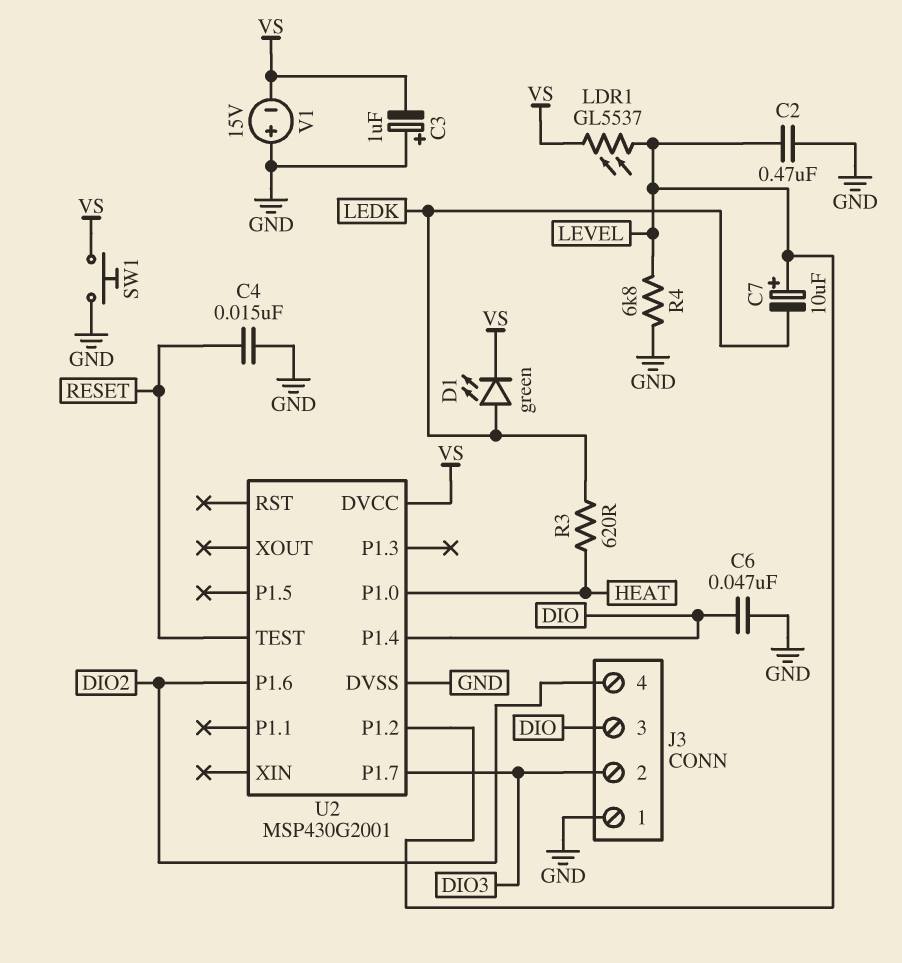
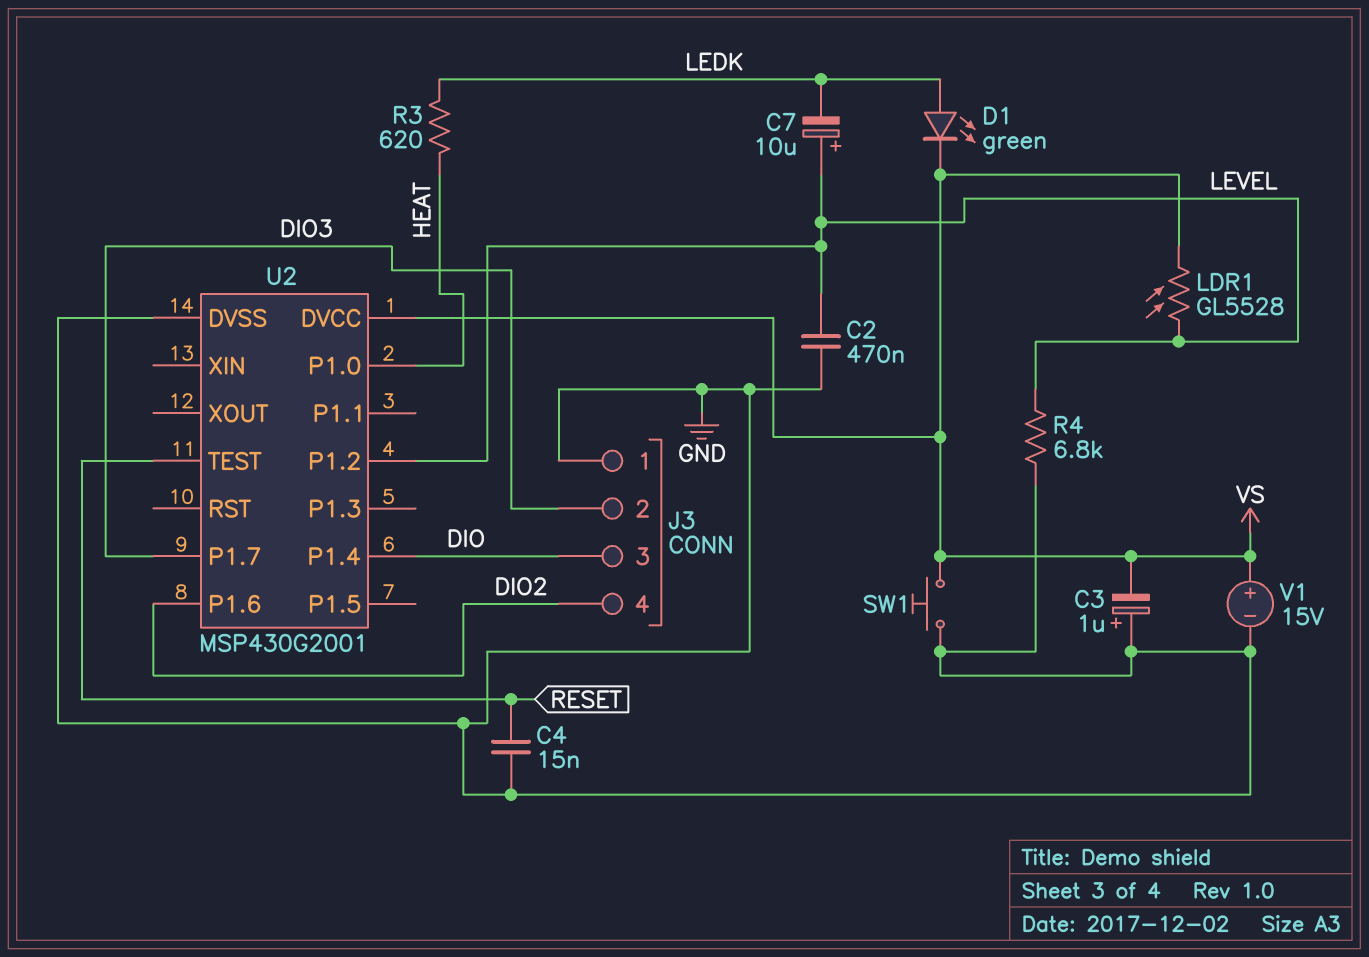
C6: 47nF (DIO, GND) -> none
LDR1: GL5537 (LEVEL, VS) -> GL5528 (LEVEL, VS)
V1: 15V (plus GND, minus VS) -> 15V (plus VS, minus GND)

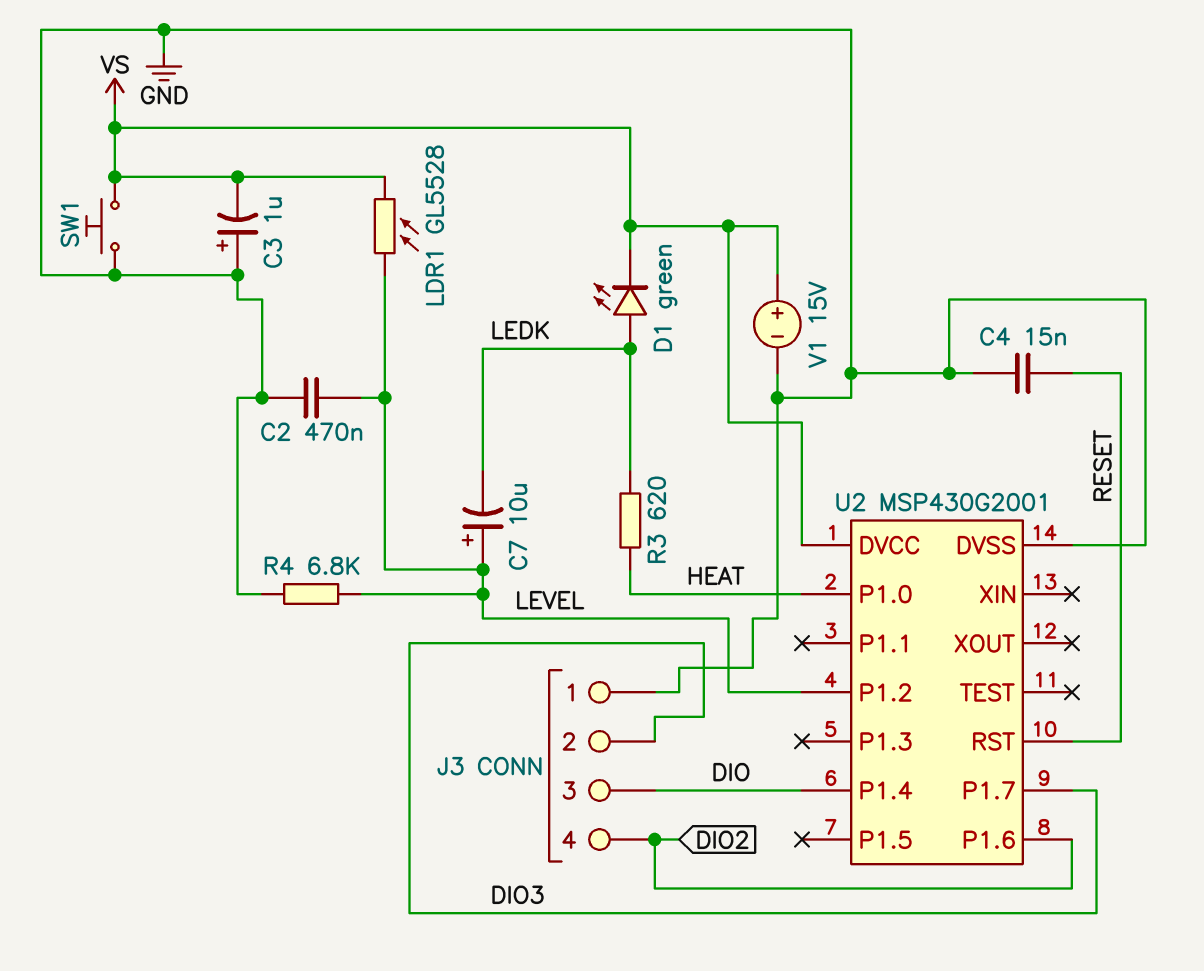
U2 pin RST: none -> RESET
U2 pin TEST: RESET -> none

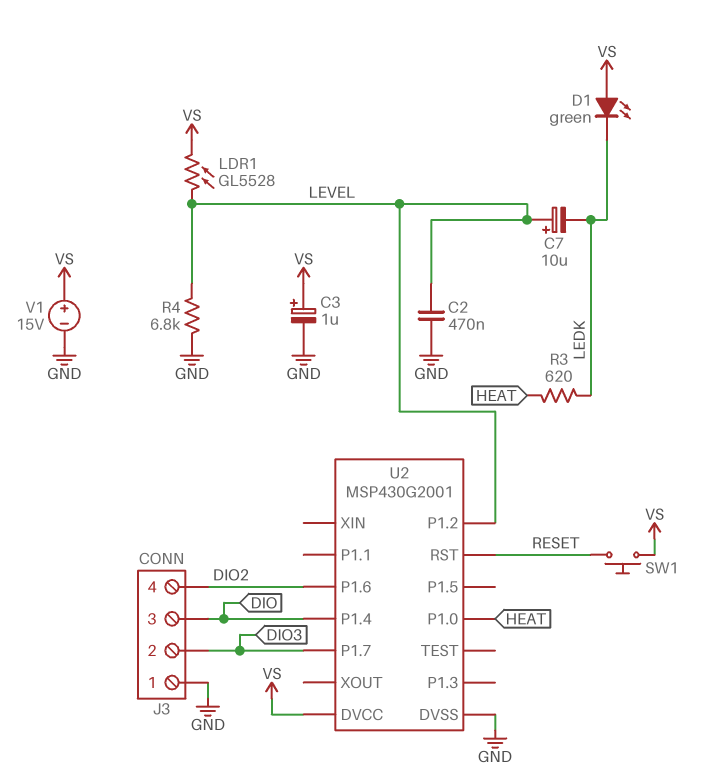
C3: 1uF (plus GND, minus VS) -> 1uF (plus VS, minus GND)
C4: 15nF (GND, RESET) -> none
D1: LED green (A LEDK, K VS) -> LED green (A VS, K LEDK)
SW1: button (GND, VS) -> button (RESET, VS)

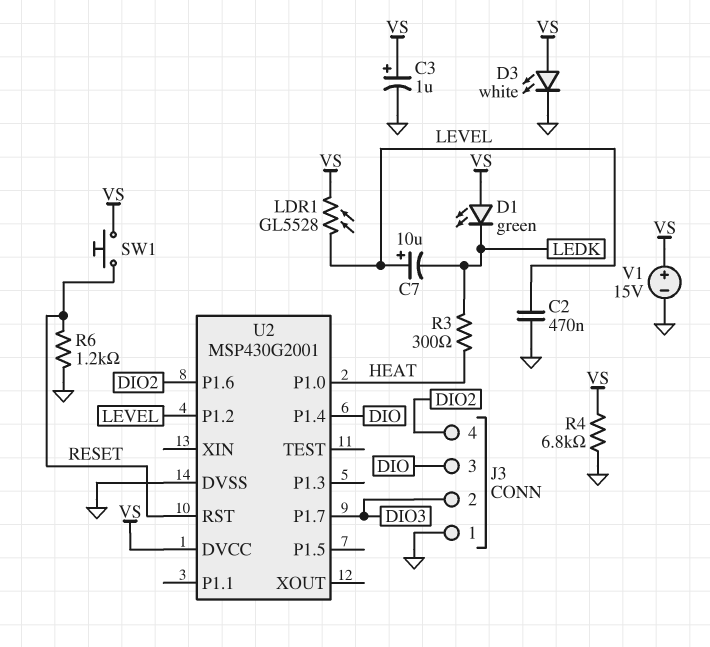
D3: none -> LED white (A VS, K GND)
R3: 620 (HEAT, LEDK) -> 300 (HEAT, LEDK)
R4: 6.8k (GND, LEVEL) -> 6.8k (GND, VS)
R6: none -> 1.2k (GND, RESET)

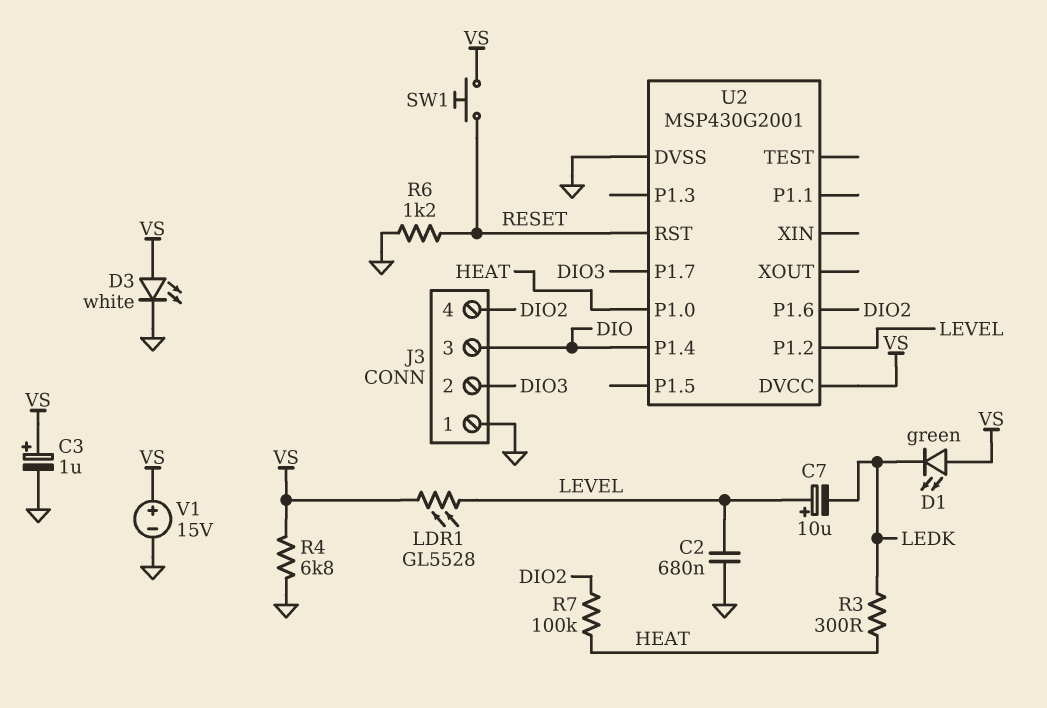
C2: 470nF (GND, LEVEL) -> 680nF (GND, LEVEL)
R7: none -> 100k (DIO2, HEAT)

